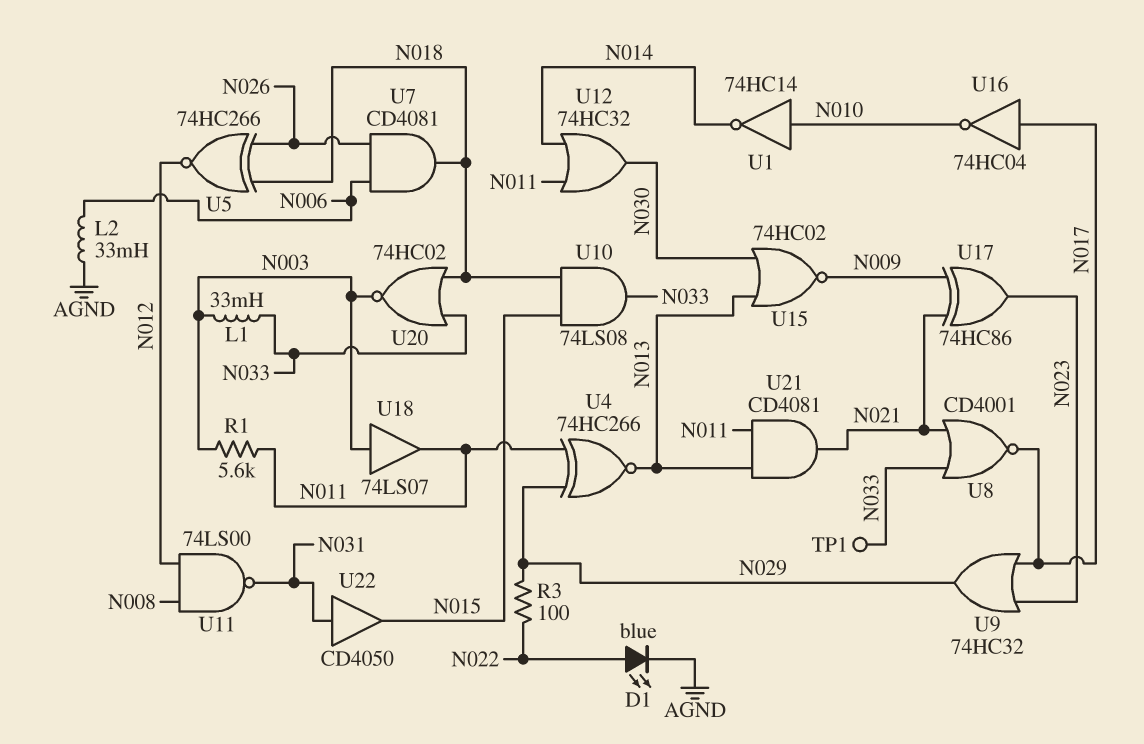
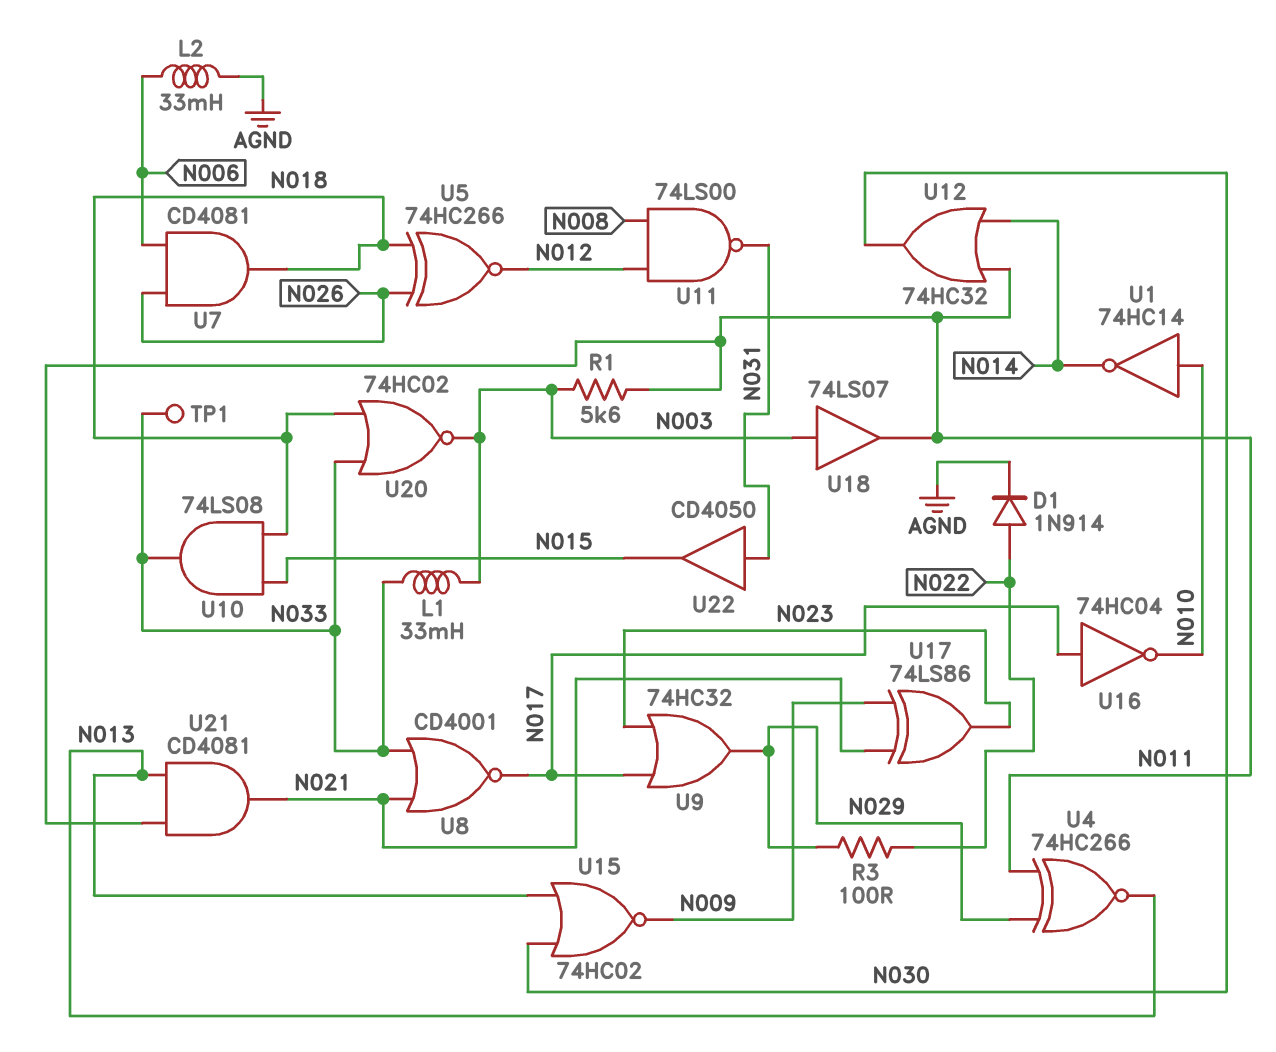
D1: LED blue (A N022, K AGND) -> diode 1N914 (A N022, K AGND)
U17: XOR 74HC86 (in N009, in N021, out N023) -> XOR 74LS86 (in N009, in N021, out N023)

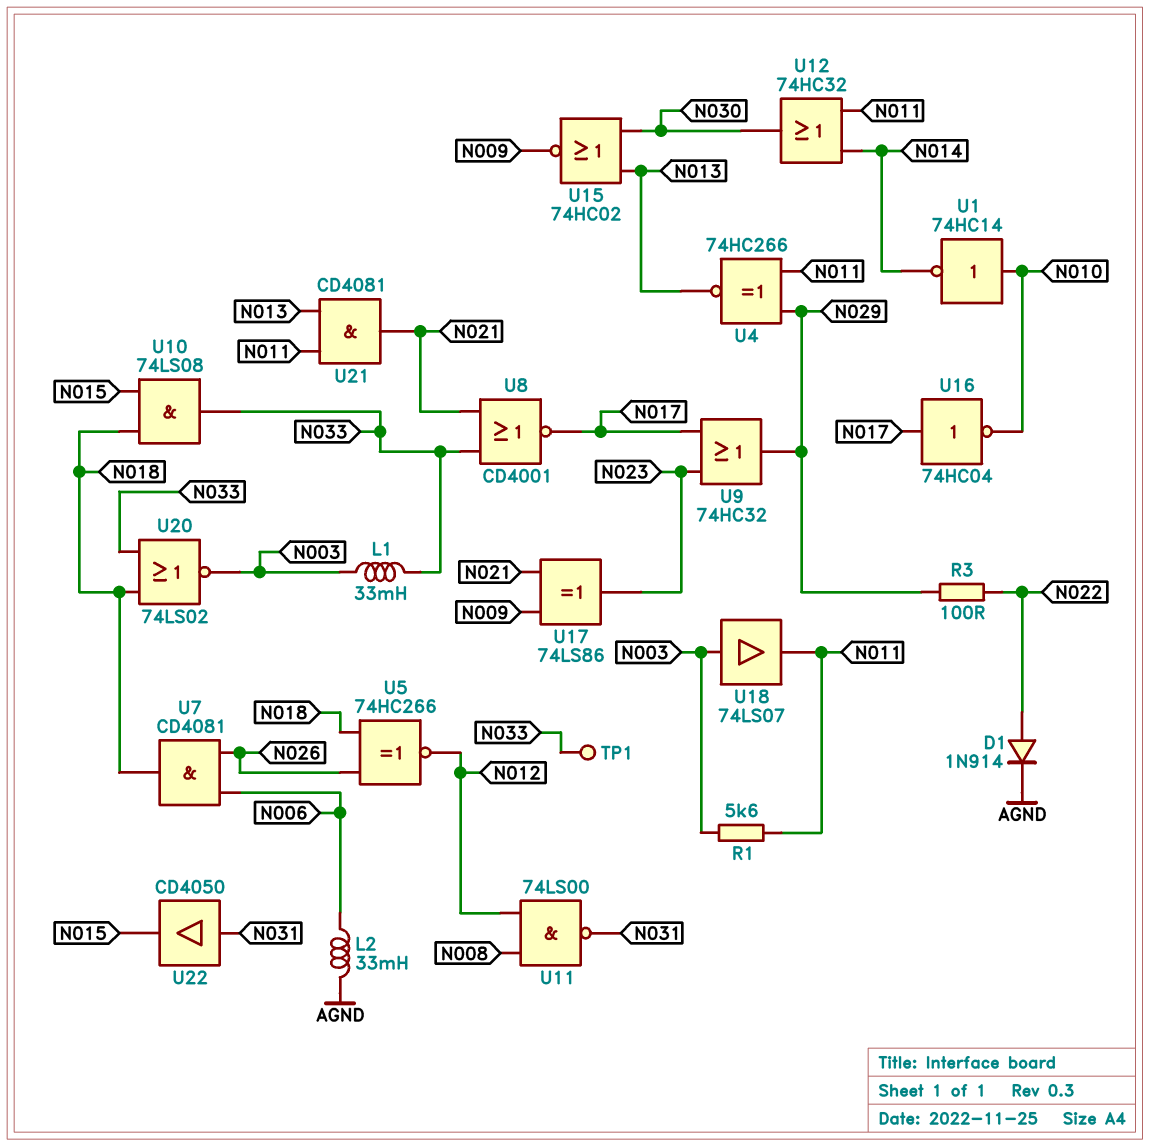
U20: NOR 74HC02 (in N018, in N033, out N003) -> NOR 74LS02 (in N018, in N033, out N003)

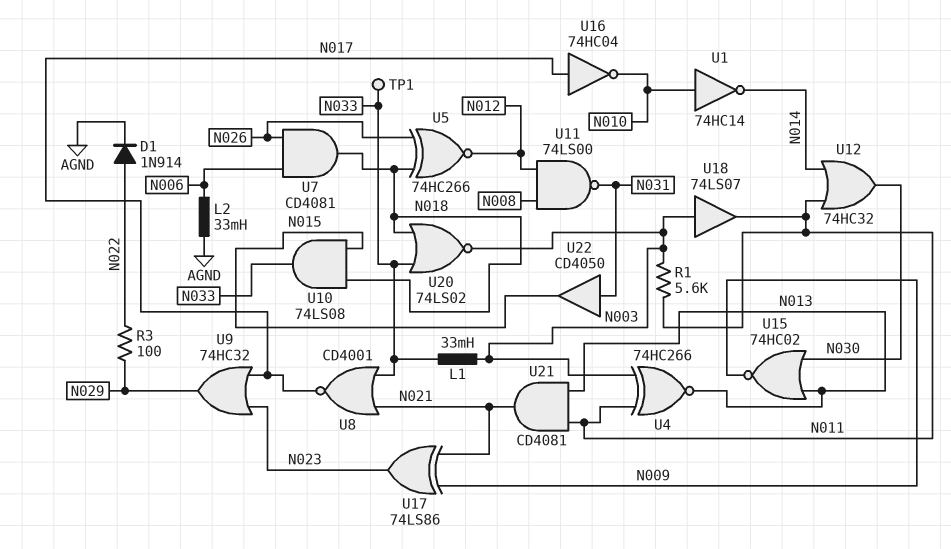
U4: XNOR 74HC266 (in N011, in N029, out N013) -> XNOR 74HC266 (in N003, in N011, out N013)

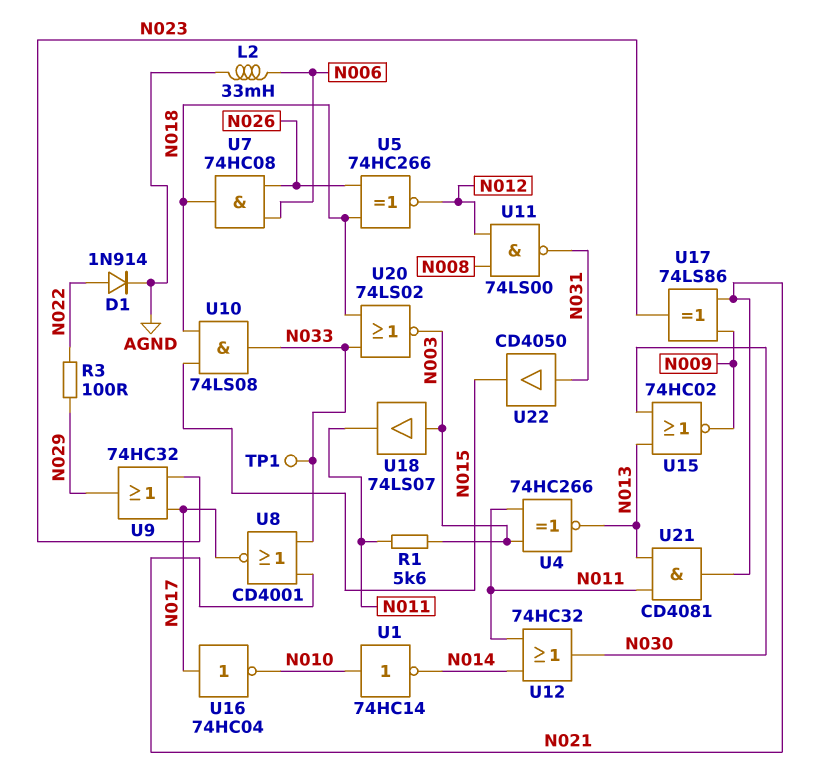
L1: 33mH (N003, N033) -> none
U7: AND CD4081 (in N006, in N026, out N018) -> AND 74HC08 (in N006, in N026, out N018)

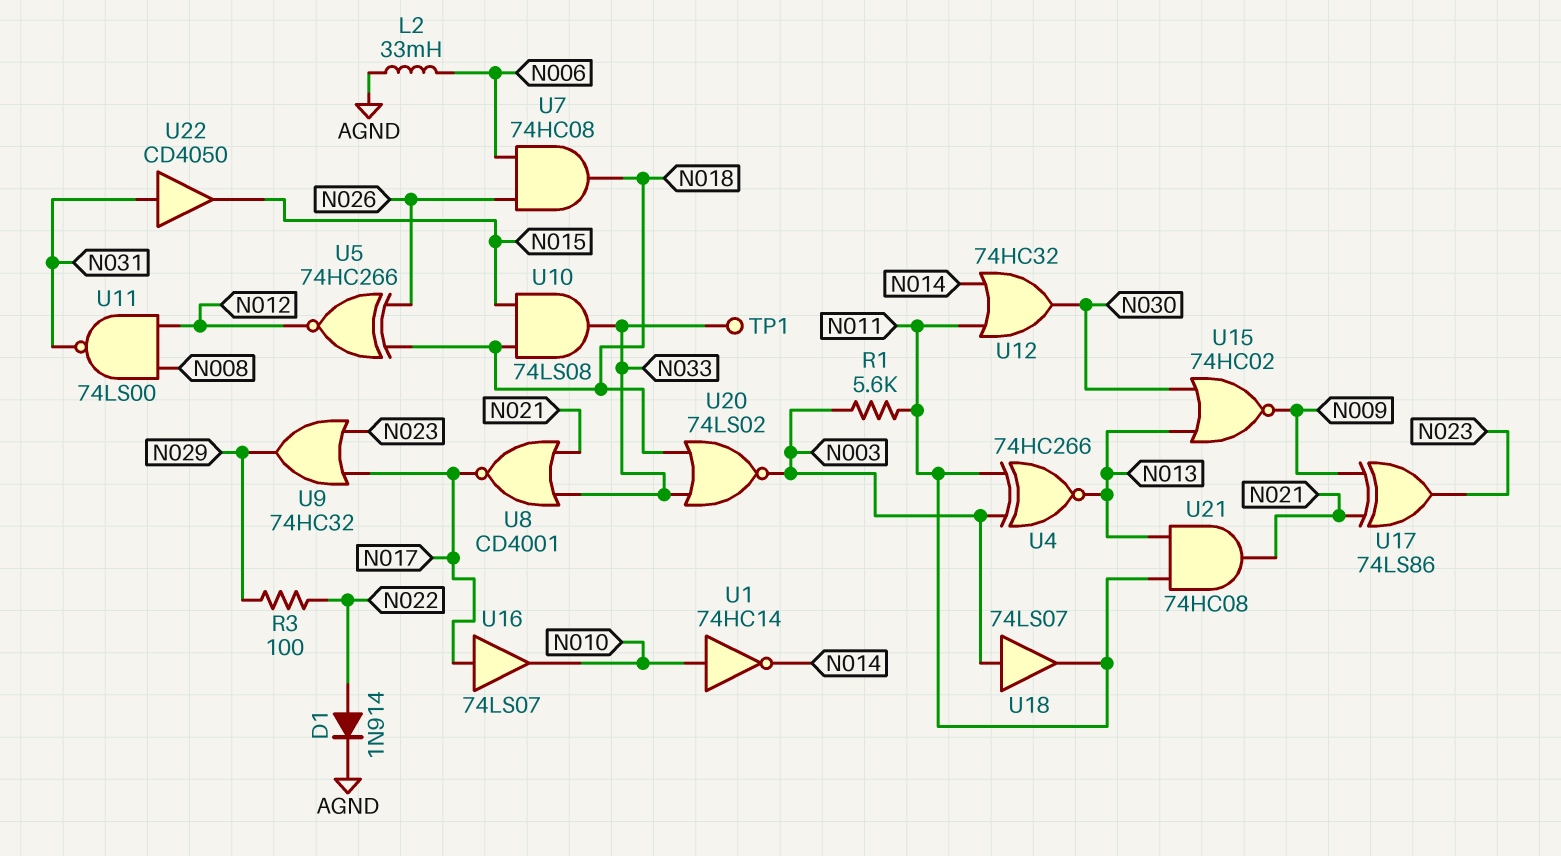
U16: NOT 74HC04 (in N017, out N010) -> buffer 74LS07 (in N017, out N010)
U21: AND CD4081 (in N011, in N013, out N021) -> AND 74HC08 (in N011, in N013, out N021)

